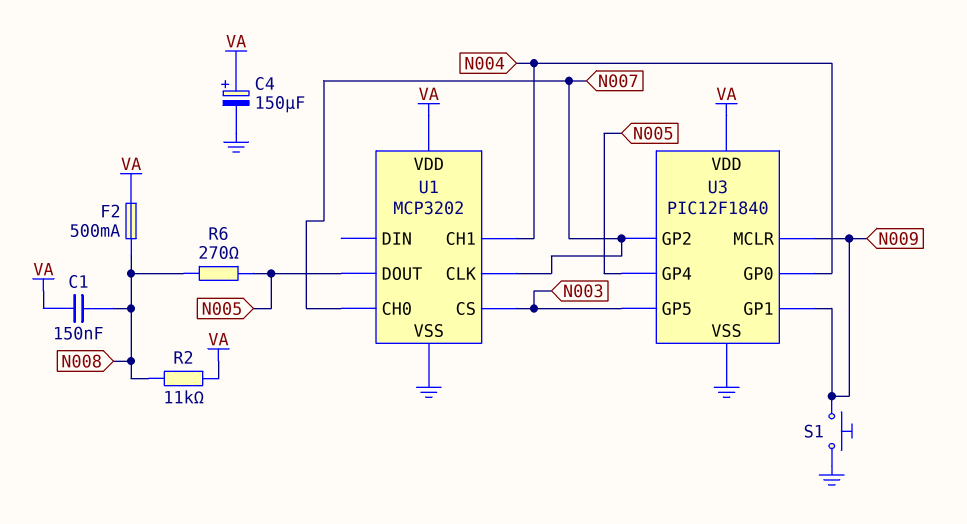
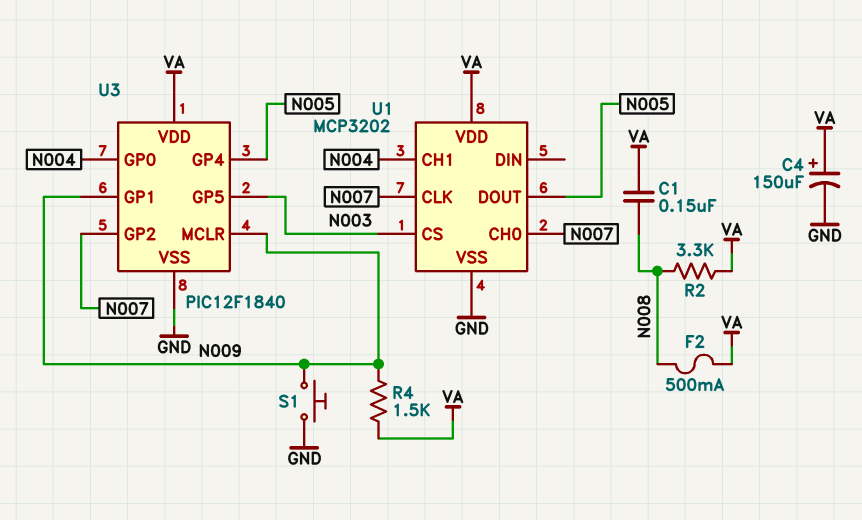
R2: 11k (N008, VA) -> 3.3k (N008, VA)
R4: none -> 1.5k (N009, VA)
R6: 270 (N005, N008) -> none

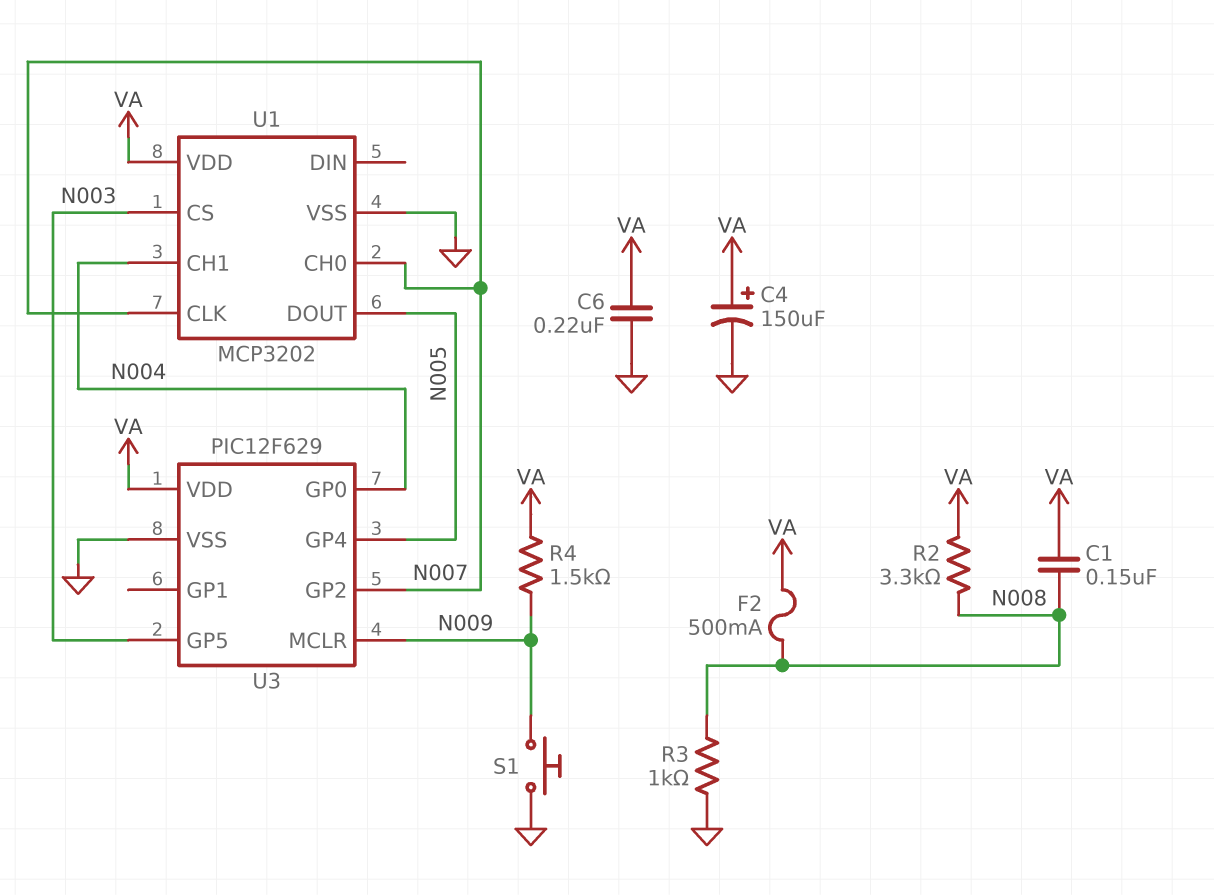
C6: none -> 220nF (GND, VA)
R3: none -> 1k (GND, N008)
U3: PIC12F1840 -> PIC12F629
U3 pin GP1: N009 -> none

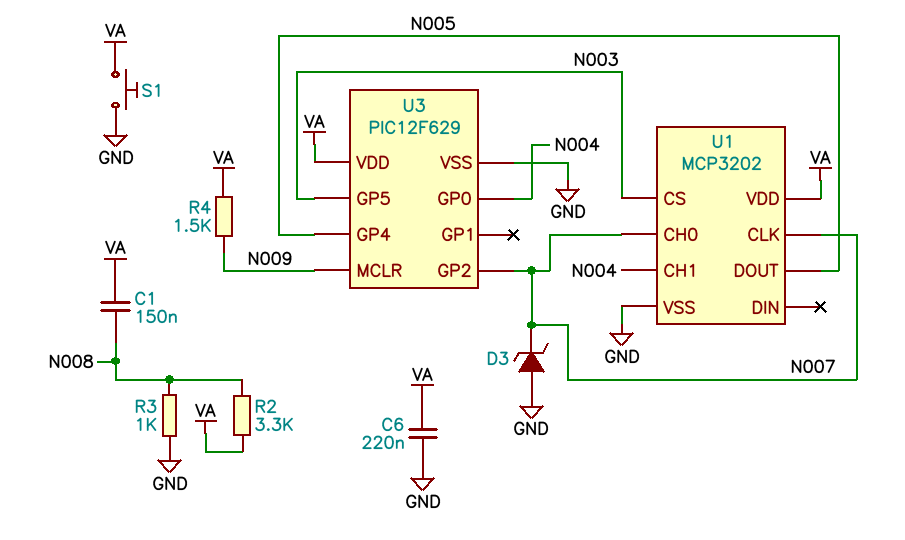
C4: 150uF (plus VA, minus GND) -> none
D3: none -> zener (A GND, K N007)
F2: 500mA (N008, VA) -> none
S1: button (GND, N009) -> button (GND, VA)

